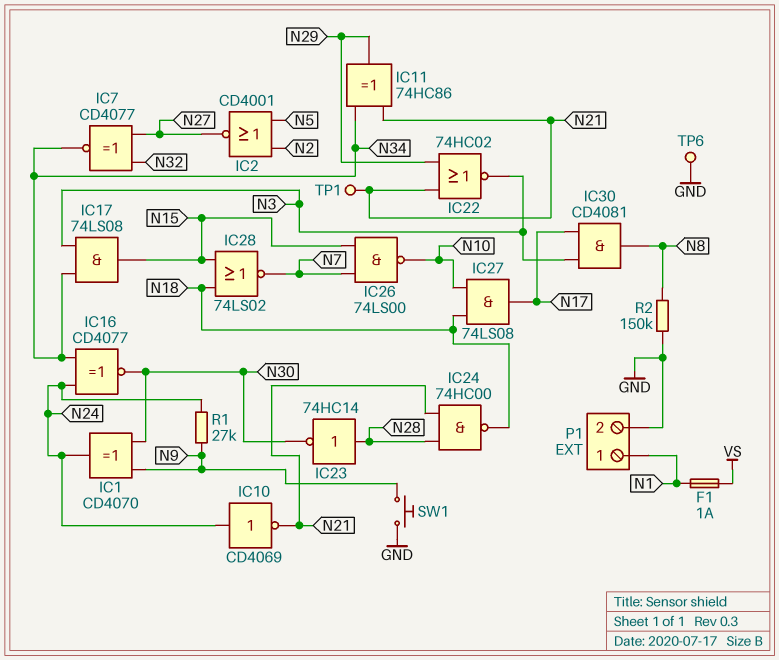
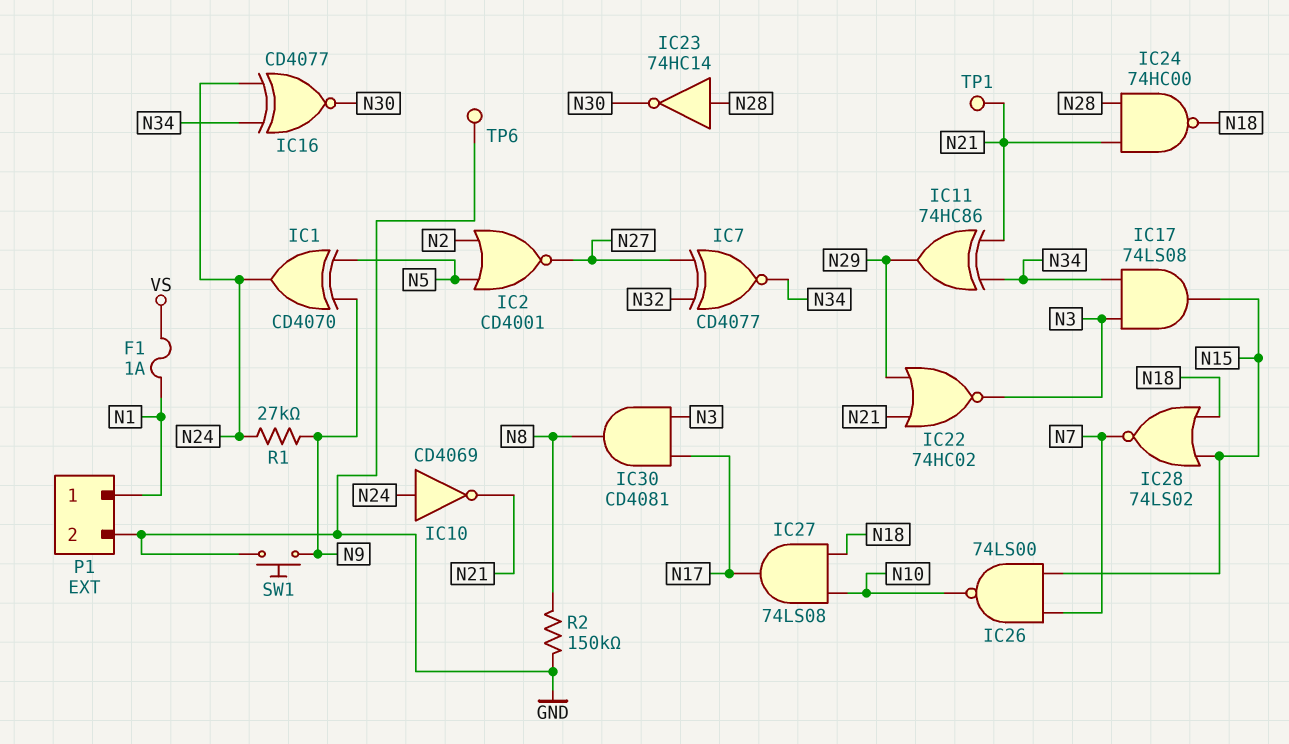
IC1: XOR CD4070 (in N9, in N30, out N24) -> XOR CD4070 (in N5, in N9, out N24)

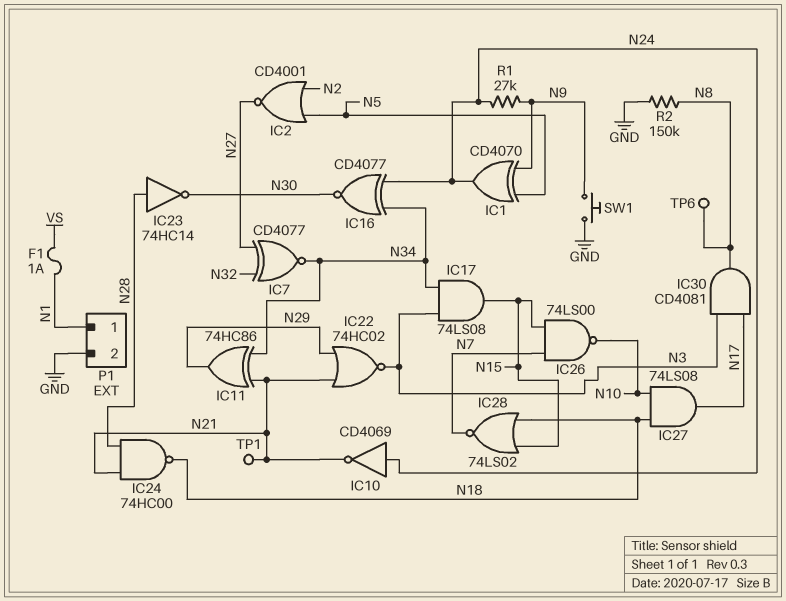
TP6: test point (GND) -> test point (N8)

